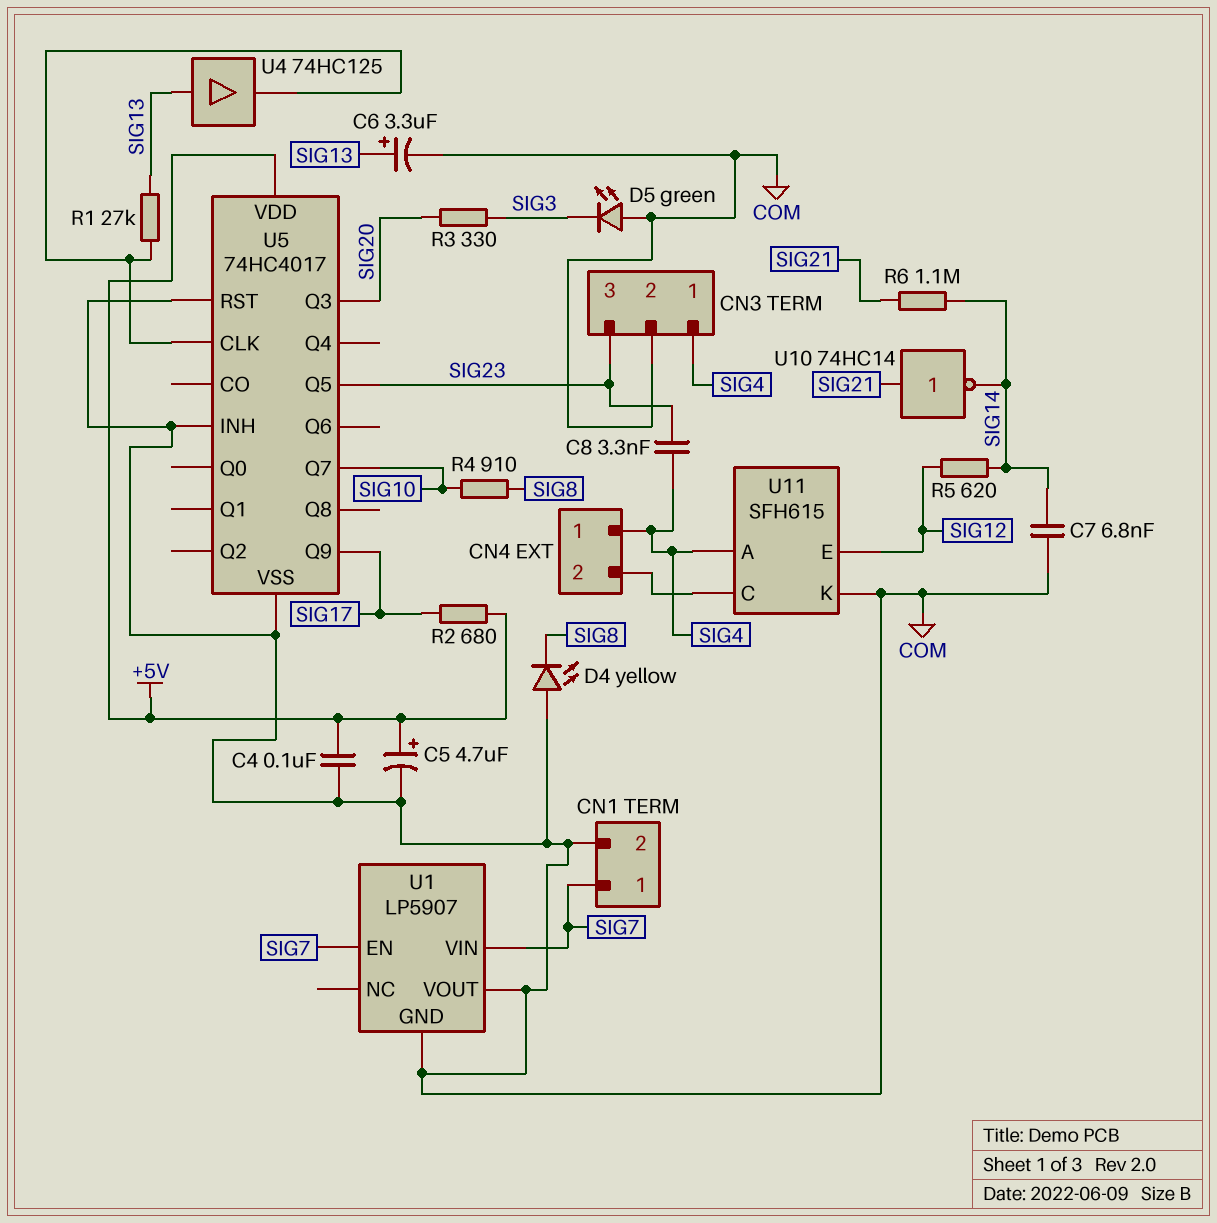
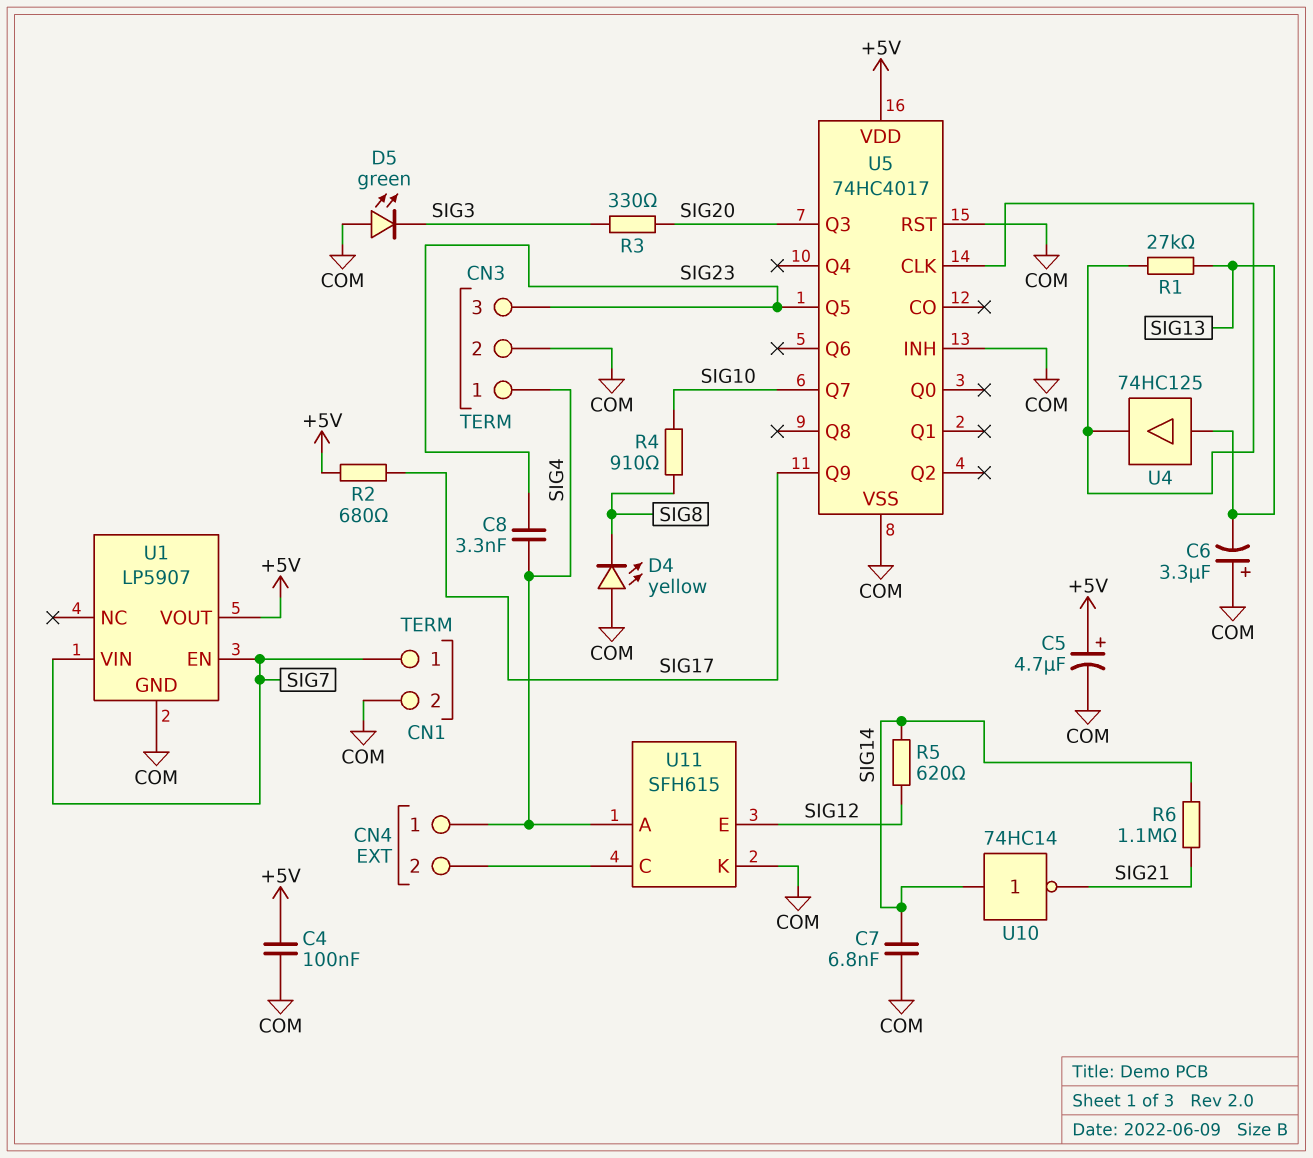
C6: 3.3uF (plus SIG13, minus COM) -> 3.3uF (plus COM, minus SIG13)
U1 pin VOUT: COM -> +5V
U10: NOT 74HC14 (in SIG21, out SIG14) -> NOT 74HC14 (in SIG14, out SIG21)

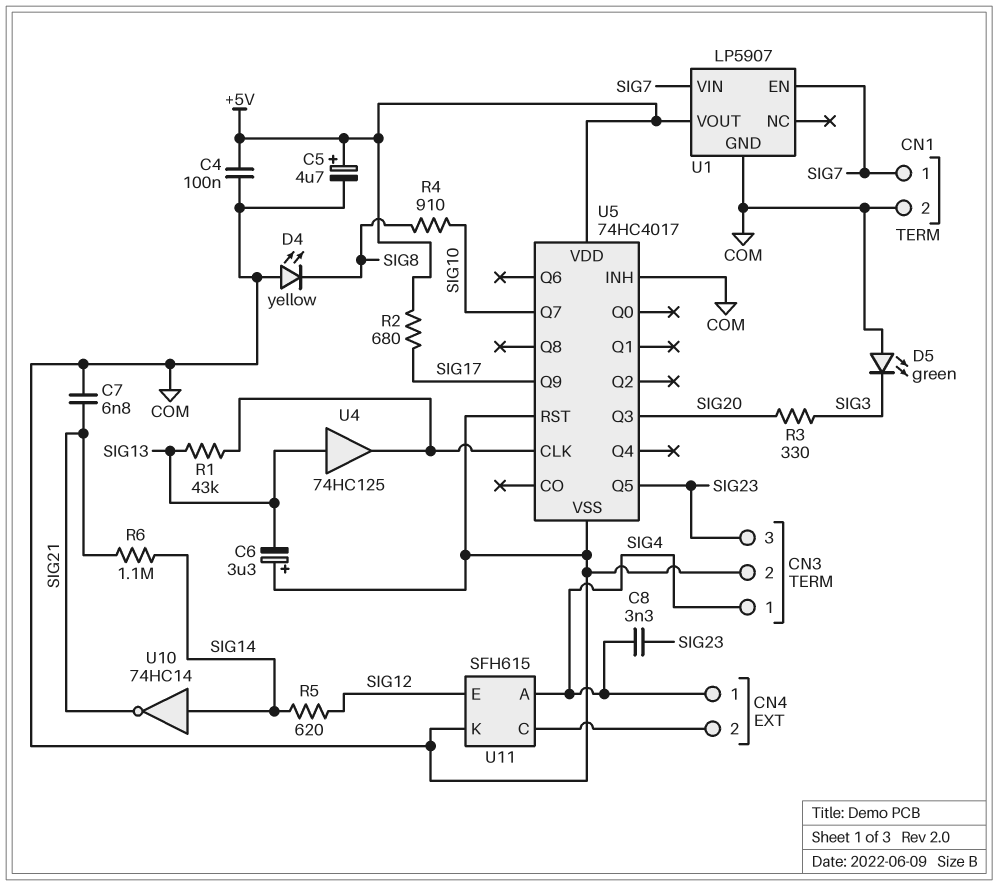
C7: 6.8nF (COM, SIG14) -> 6.8nF (COM, SIG21)
R1: 27k (SIG13, U5/CLK) -> 43k (SIG13, U5/CLK)

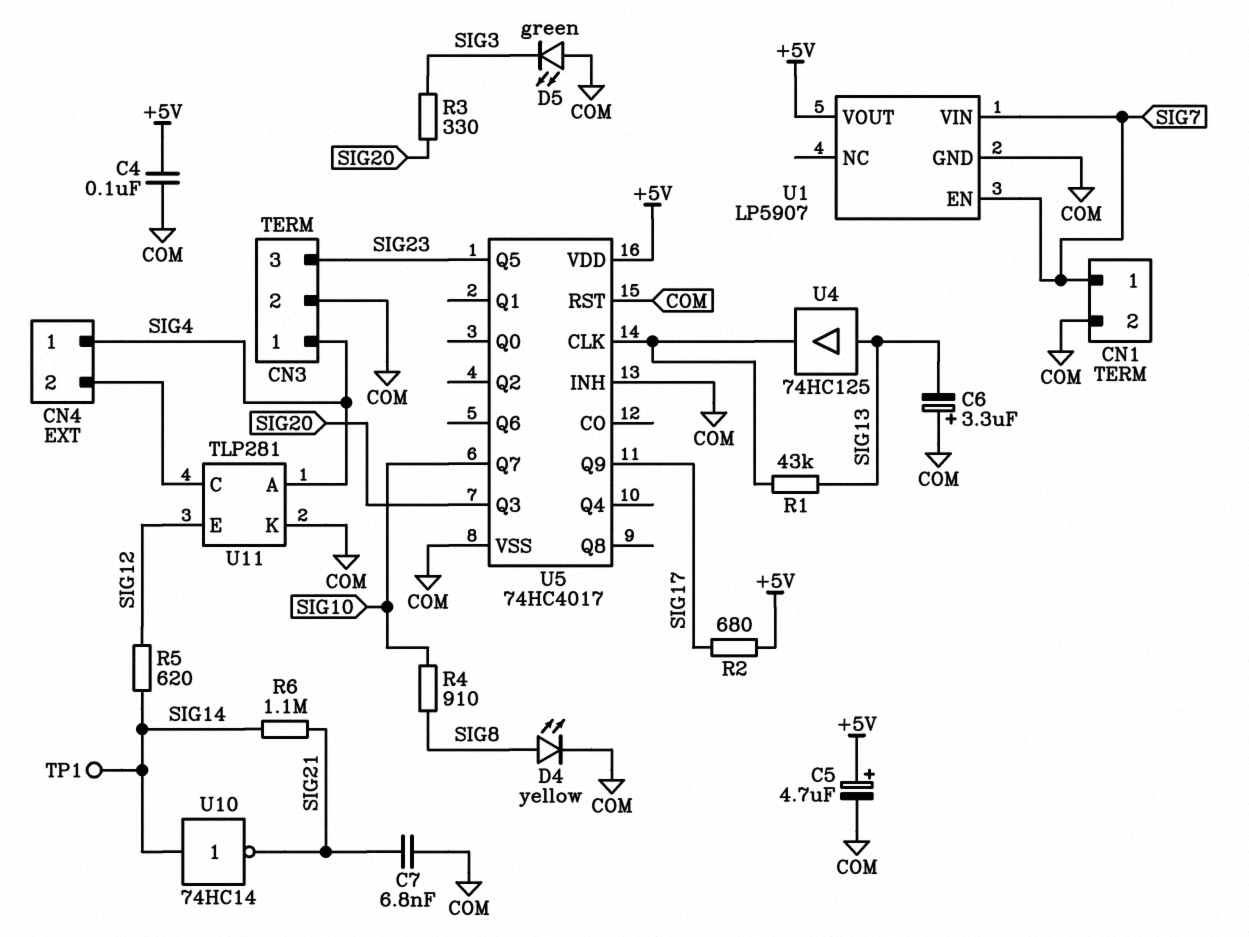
C8: 3.3nF (SIG4, SIG23) -> none
D4: LED yellow (A COM, K SIG8) -> LED yellow (A SIG8, K COM)
TP1: none -> test point (SIG14)
U11: SFH615 -> TLP281

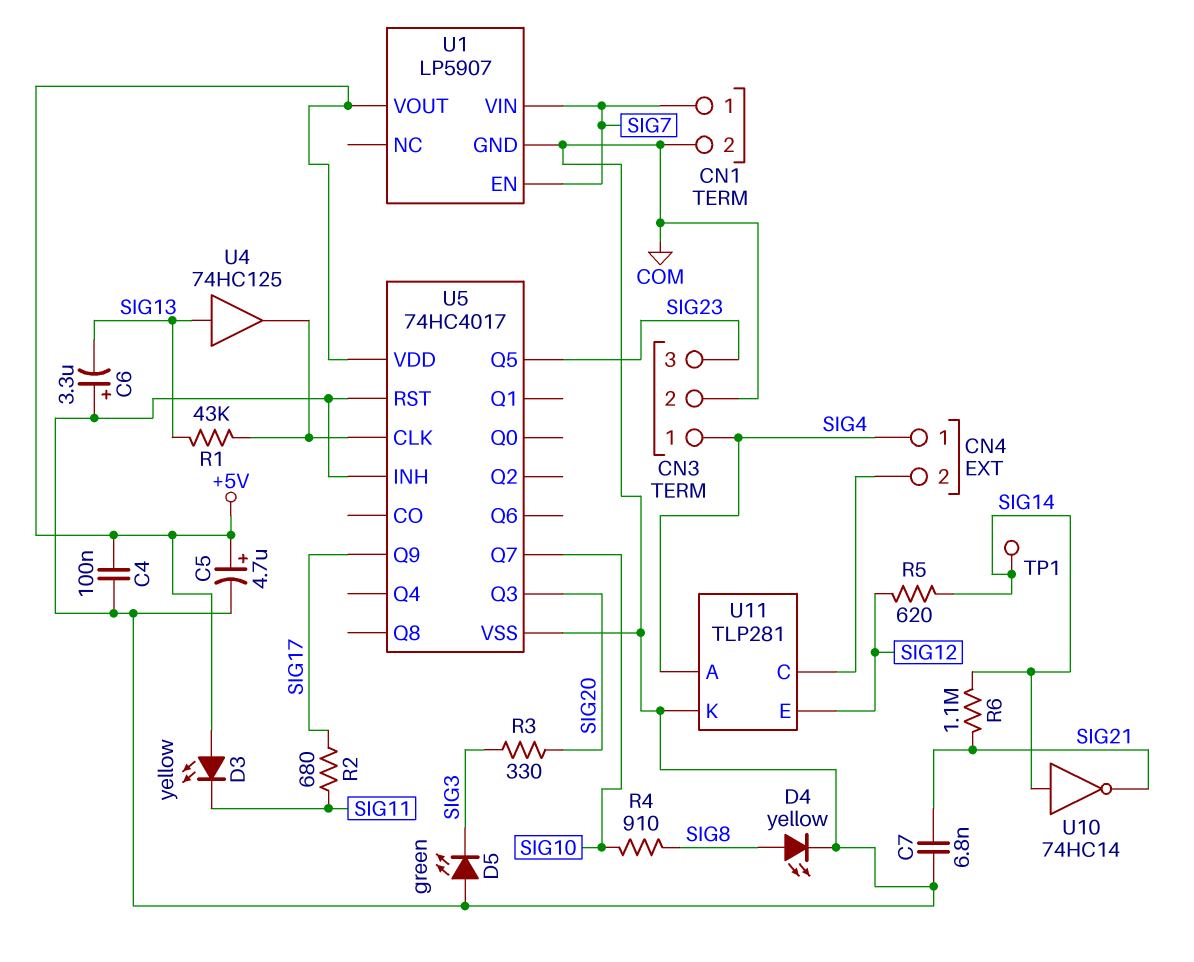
D3: none -> LED yellow (A +5V, K SIG11)
R2: 680 (+5V, SIG17) -> 680 (SIG11, SIG17)

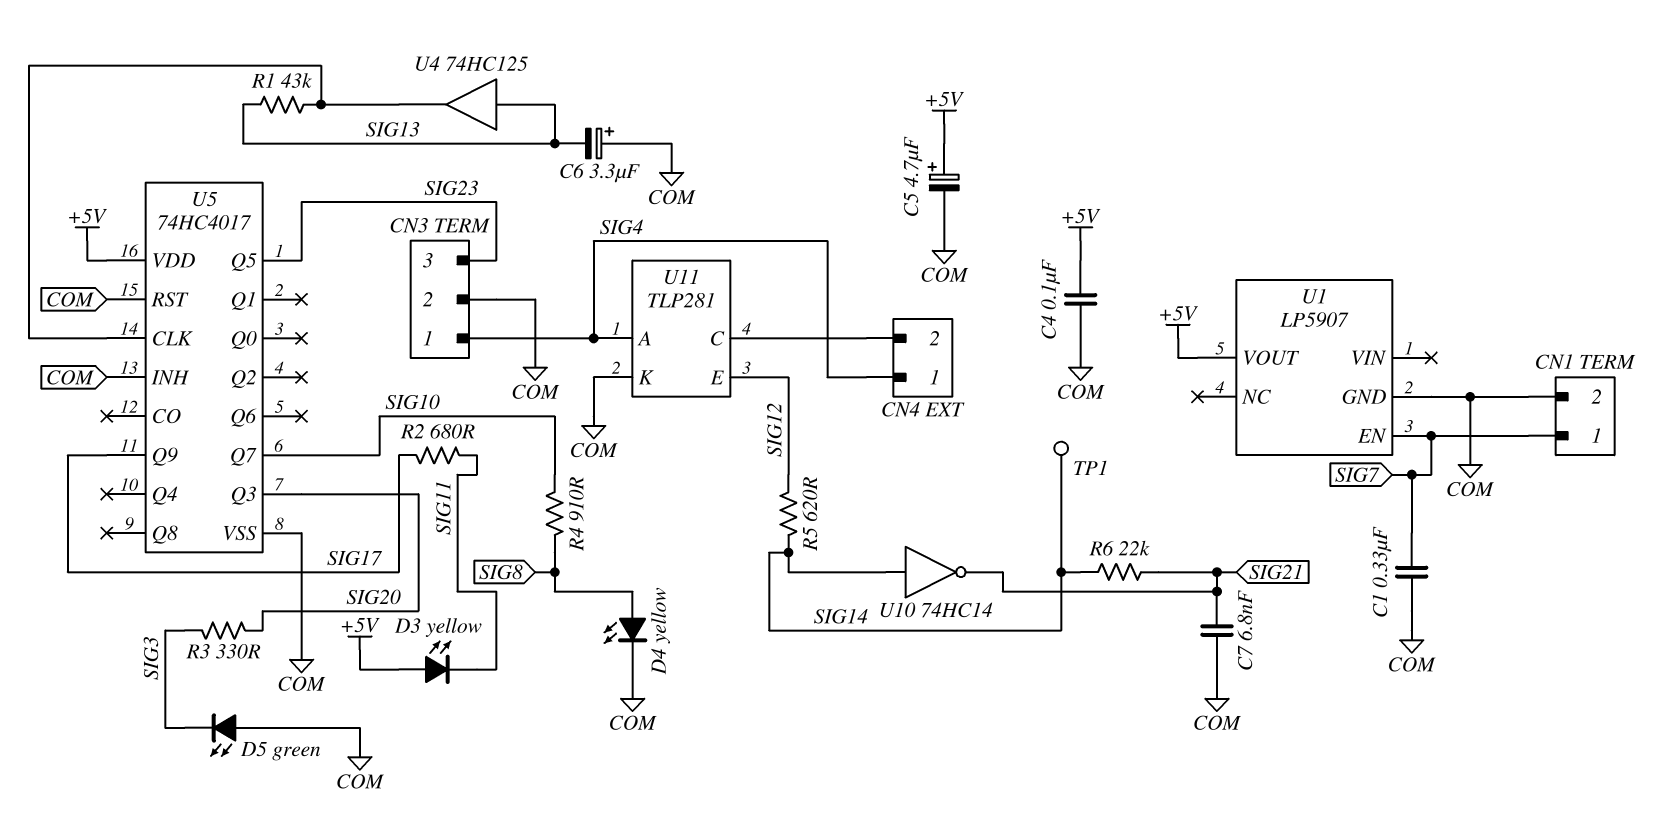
C1: none -> 330nF (COM, SIG7)
R6: 1.1M (SIG14, SIG21) -> 22k (SIG14, SIG21)
U1 pin VIN: SIG7 -> none

